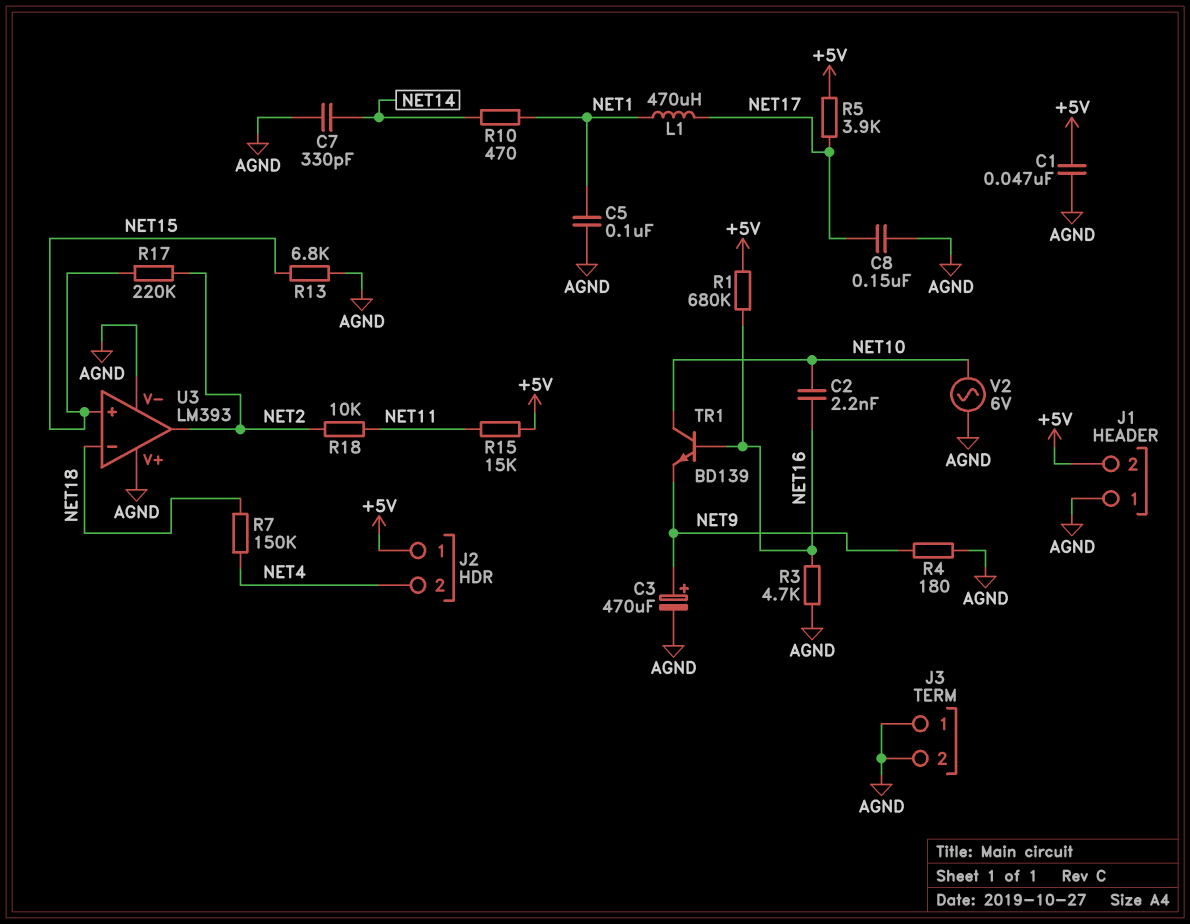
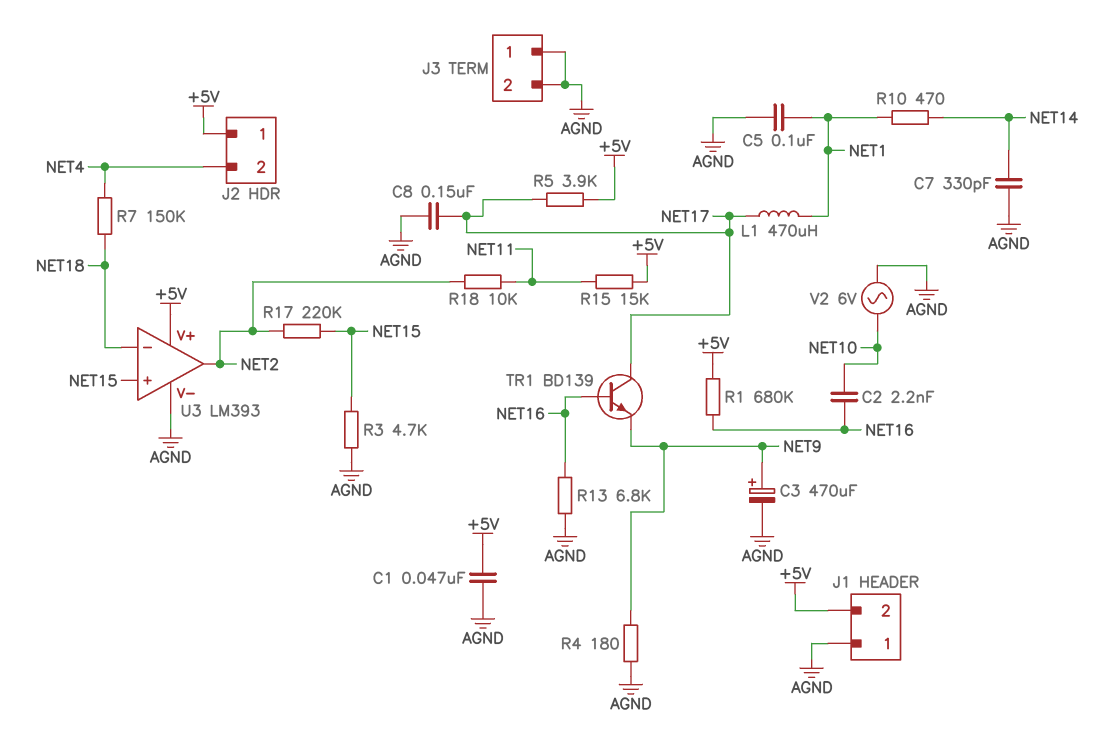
R3: 4.7k (AGND, NET16) -> 4.7k (AGND, NET15)
R13: 6.8k (AGND, NET15) -> 6.8k (AGND, NET16)
TR1: NPN BD139 (B NET16, C NET10, E NET9) -> NPN BD139 (B NET16, C NET17, E NET9)
U3 pin V+: AGND -> +5V

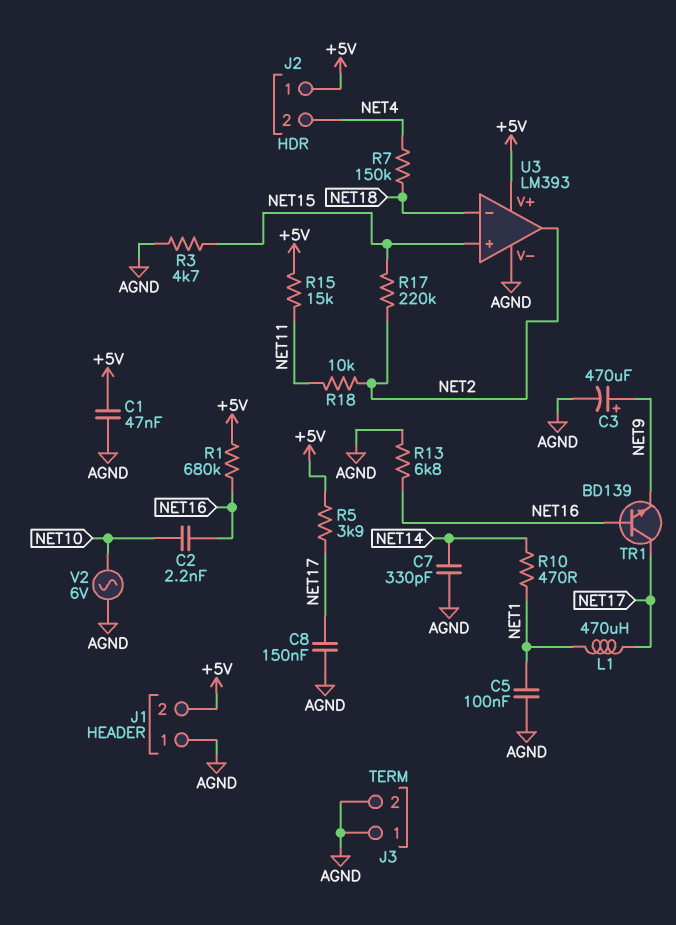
R4: 180 (AGND, NET9) -> none

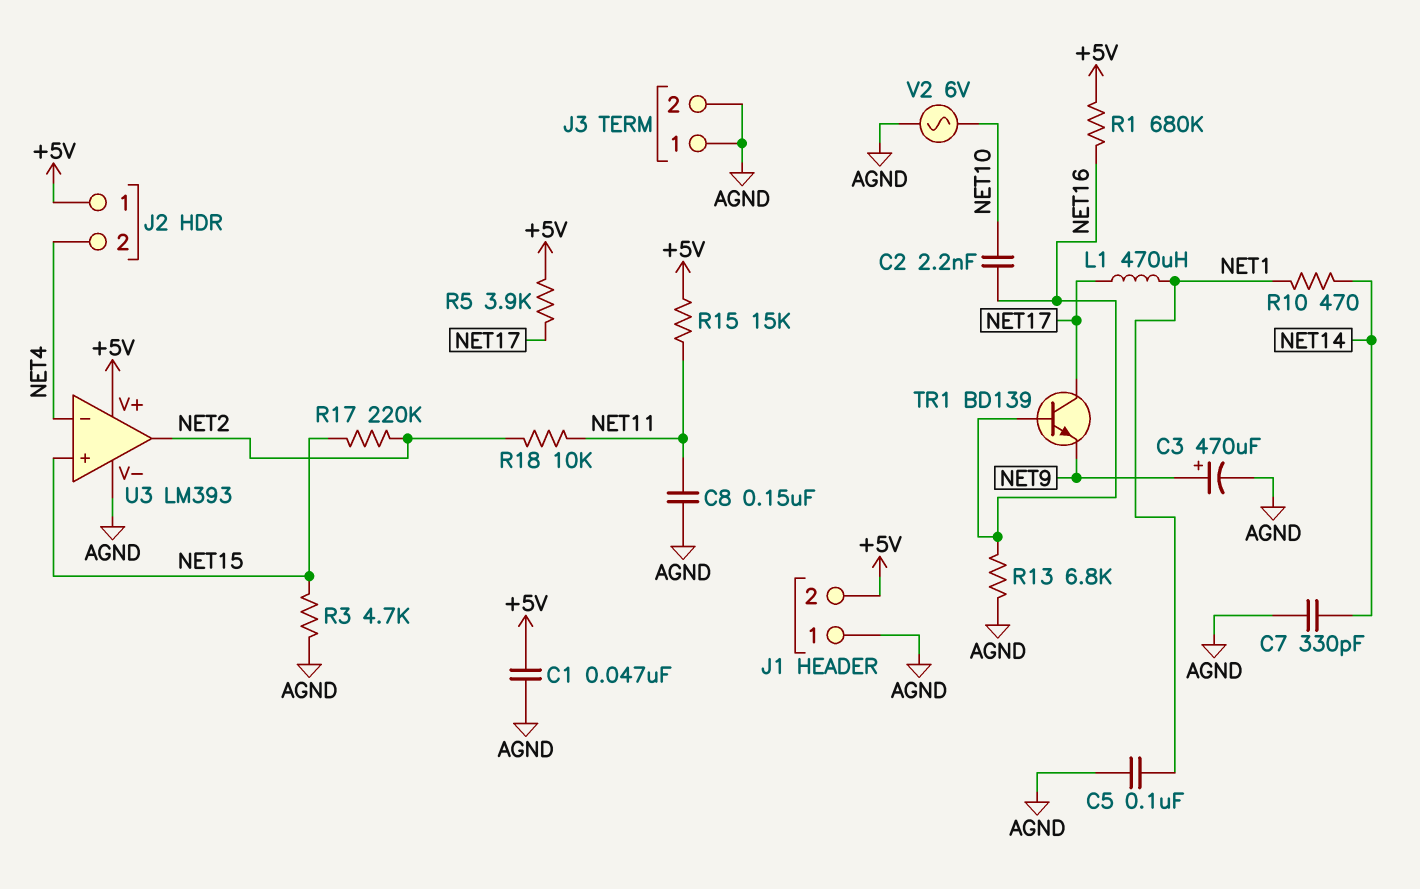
C8: 150nF (AGND, NET17) -> 150nF (AGND, NET11)
R7: 150k (NET4, NET18) -> none
U3 pin in-: NET18 -> NET4

